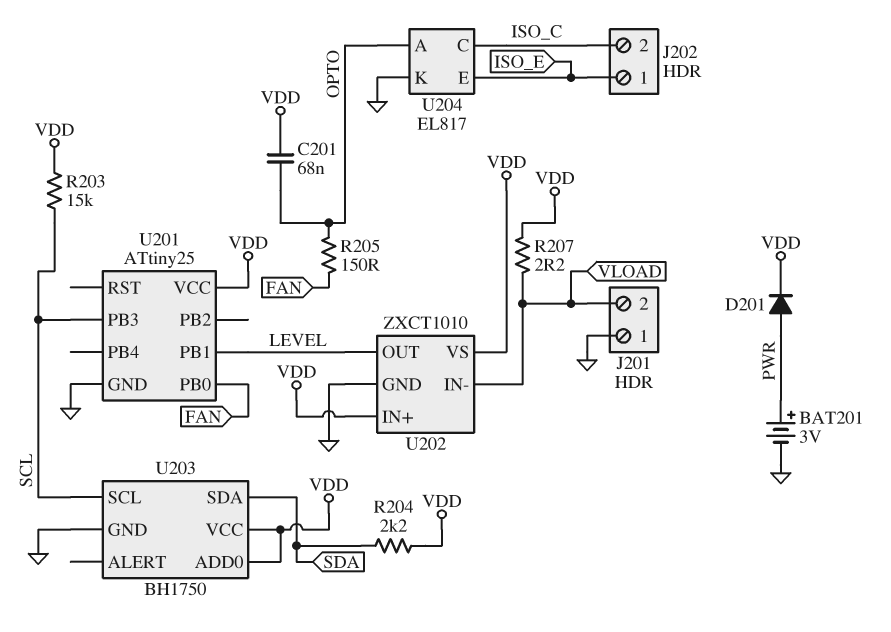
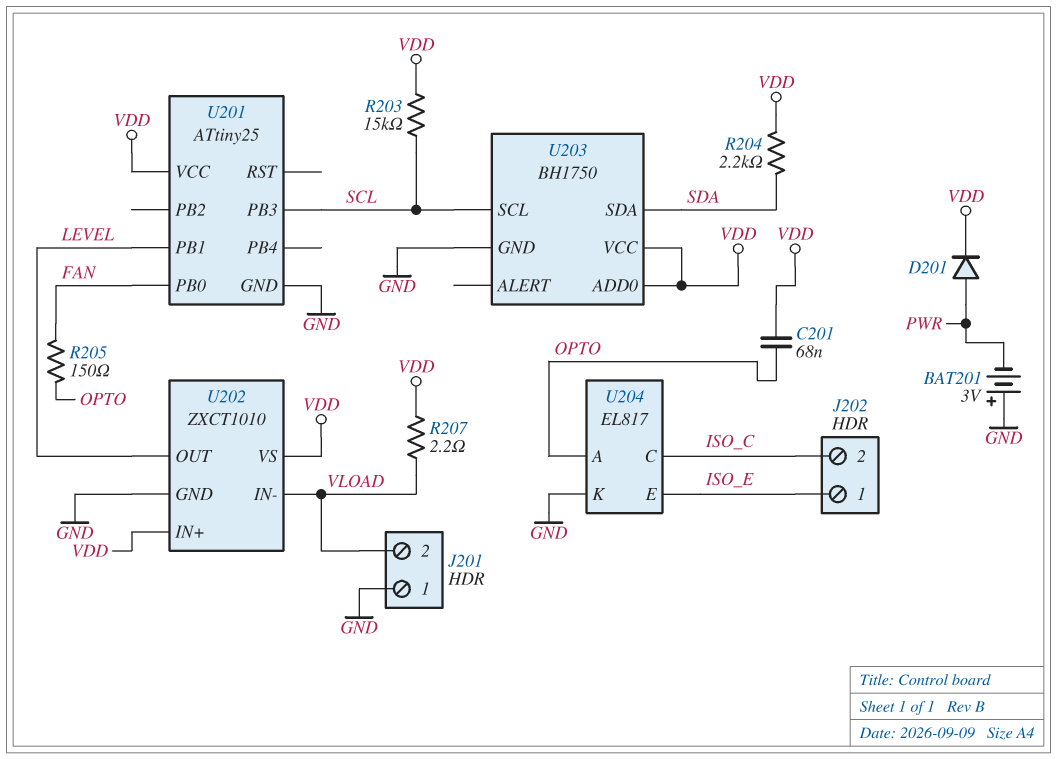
BAT201: 3V (plus PWR, minus GND) -> 3V (plus GND, minus PWR)

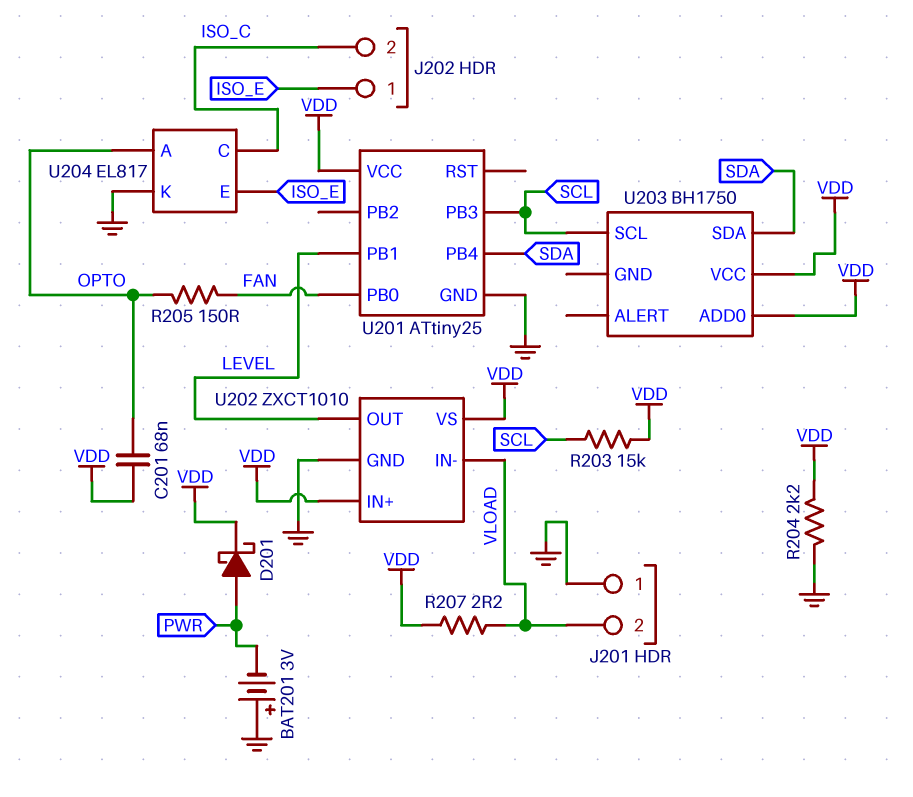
D201: diode (A PWR, K VDD) -> schottky (A PWR, K VDD)
R204: 2.2k (SDA, VDD) -> 2.2k (GND, VDD)
U201 pin PB4: none -> SDA
U203 pin GND: GND -> none

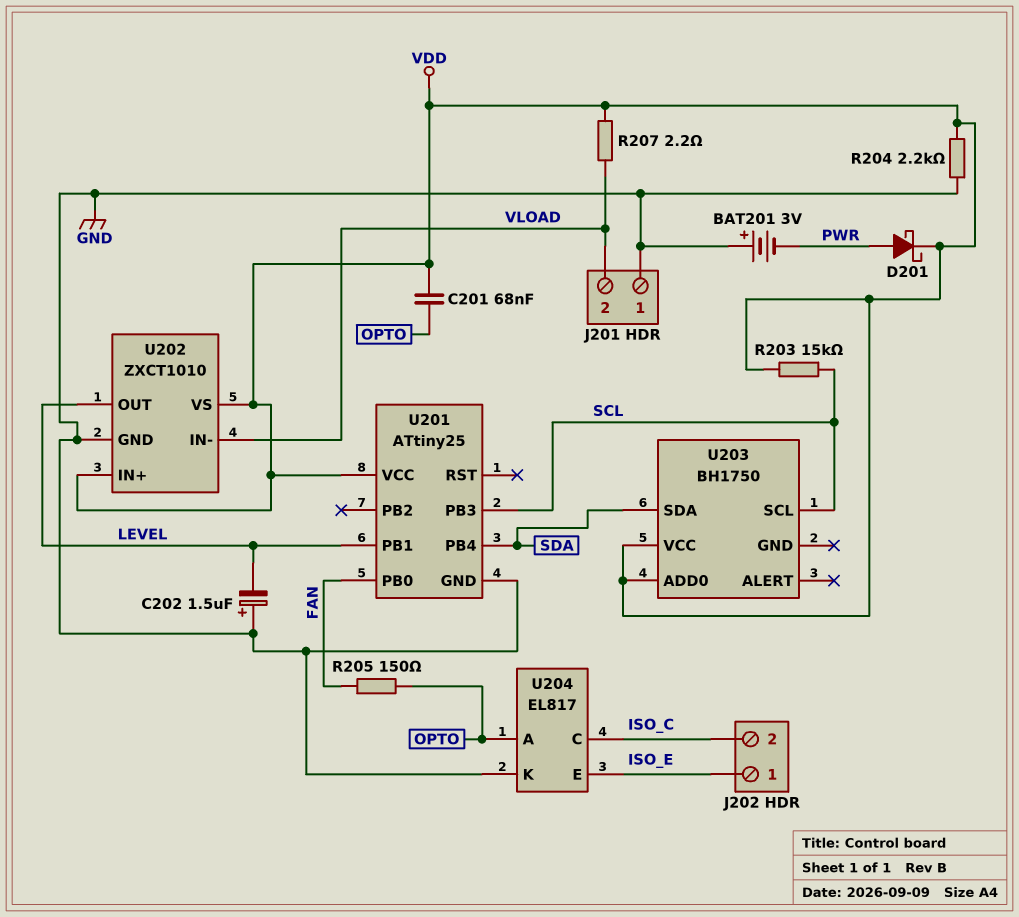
C202: none -> 1.5uF (plus GND, minus LEVEL)

